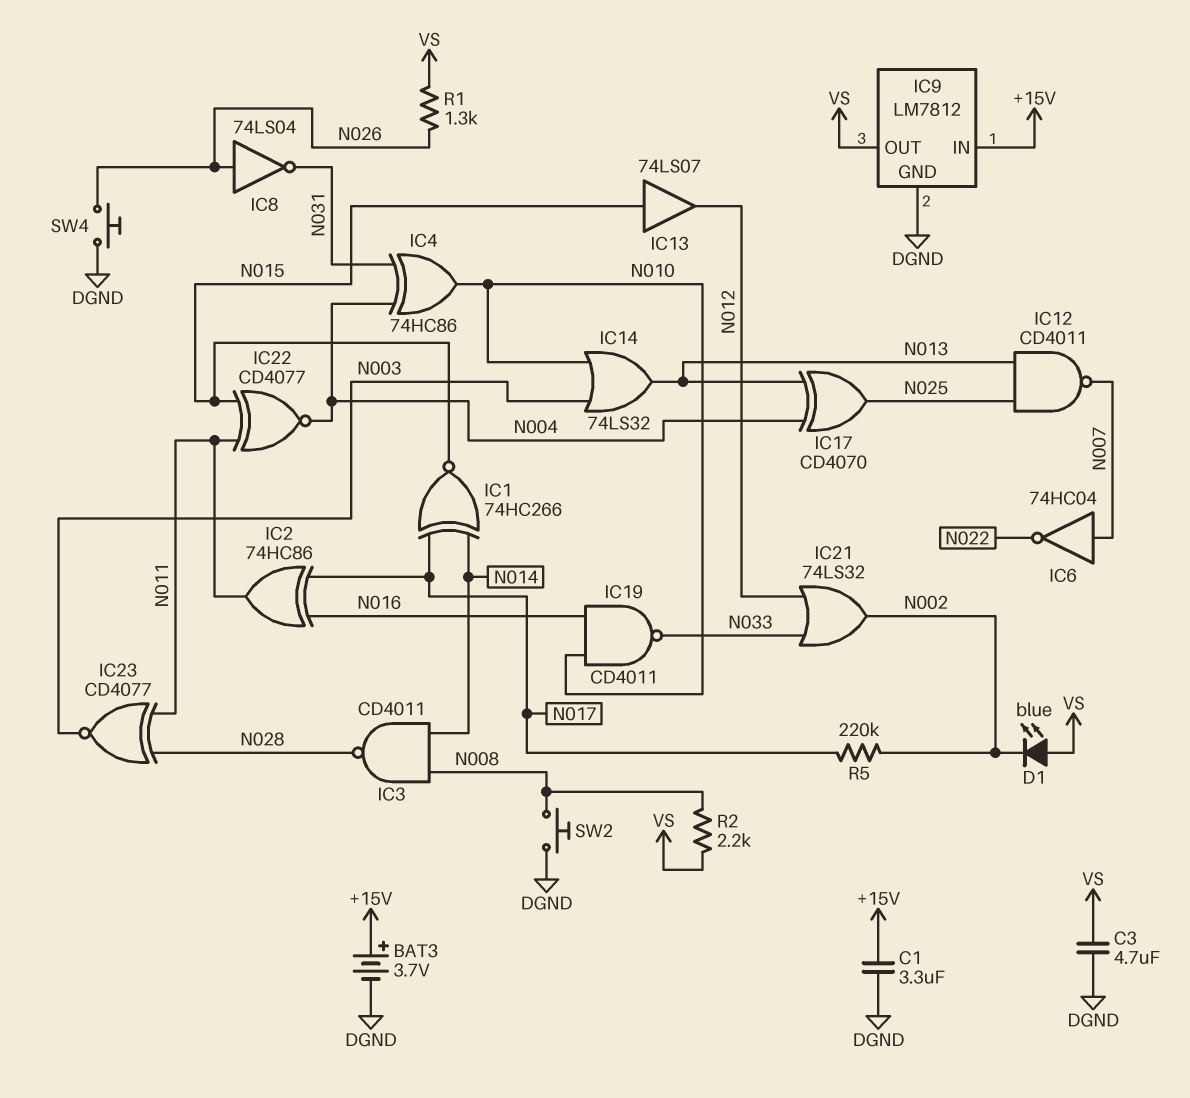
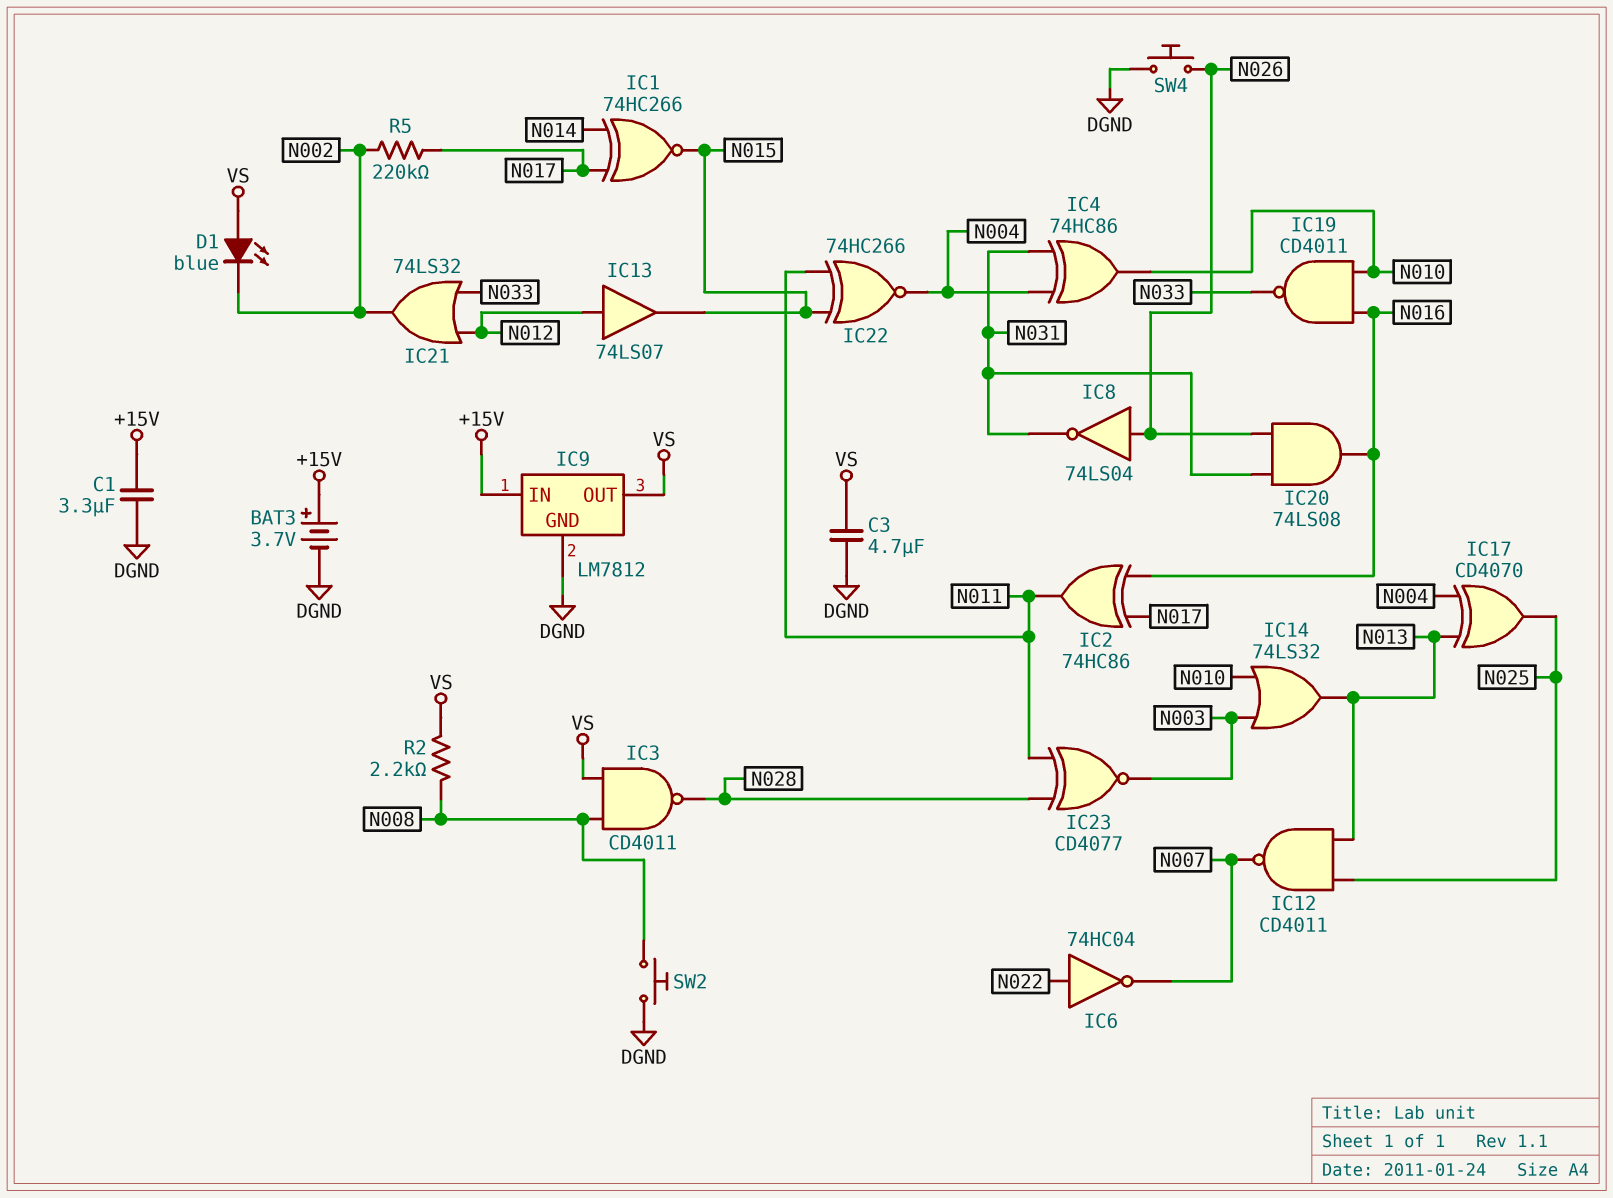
IC3: NAND CD4011 (in N008, in N014, out N028) -> NAND CD4011 (in N008, in VS, out N028)
IC6: NOT 74HC04 (in N007, out N022) -> NOT 74HC04 (in N022, out N007)
IC13: buffer 74LS07 (in N015, out N012) -> buffer 74LS07 (in N012, out N015)
IC20: none -> AND 74LS08 (in N026, in N031, out N016)
IC22: XNOR CD4077 (in N011, in N015, out N004) -> XNOR 74HC266 (in N011, in N015, out N004)
R1: 1.3k (N026, VS) -> none

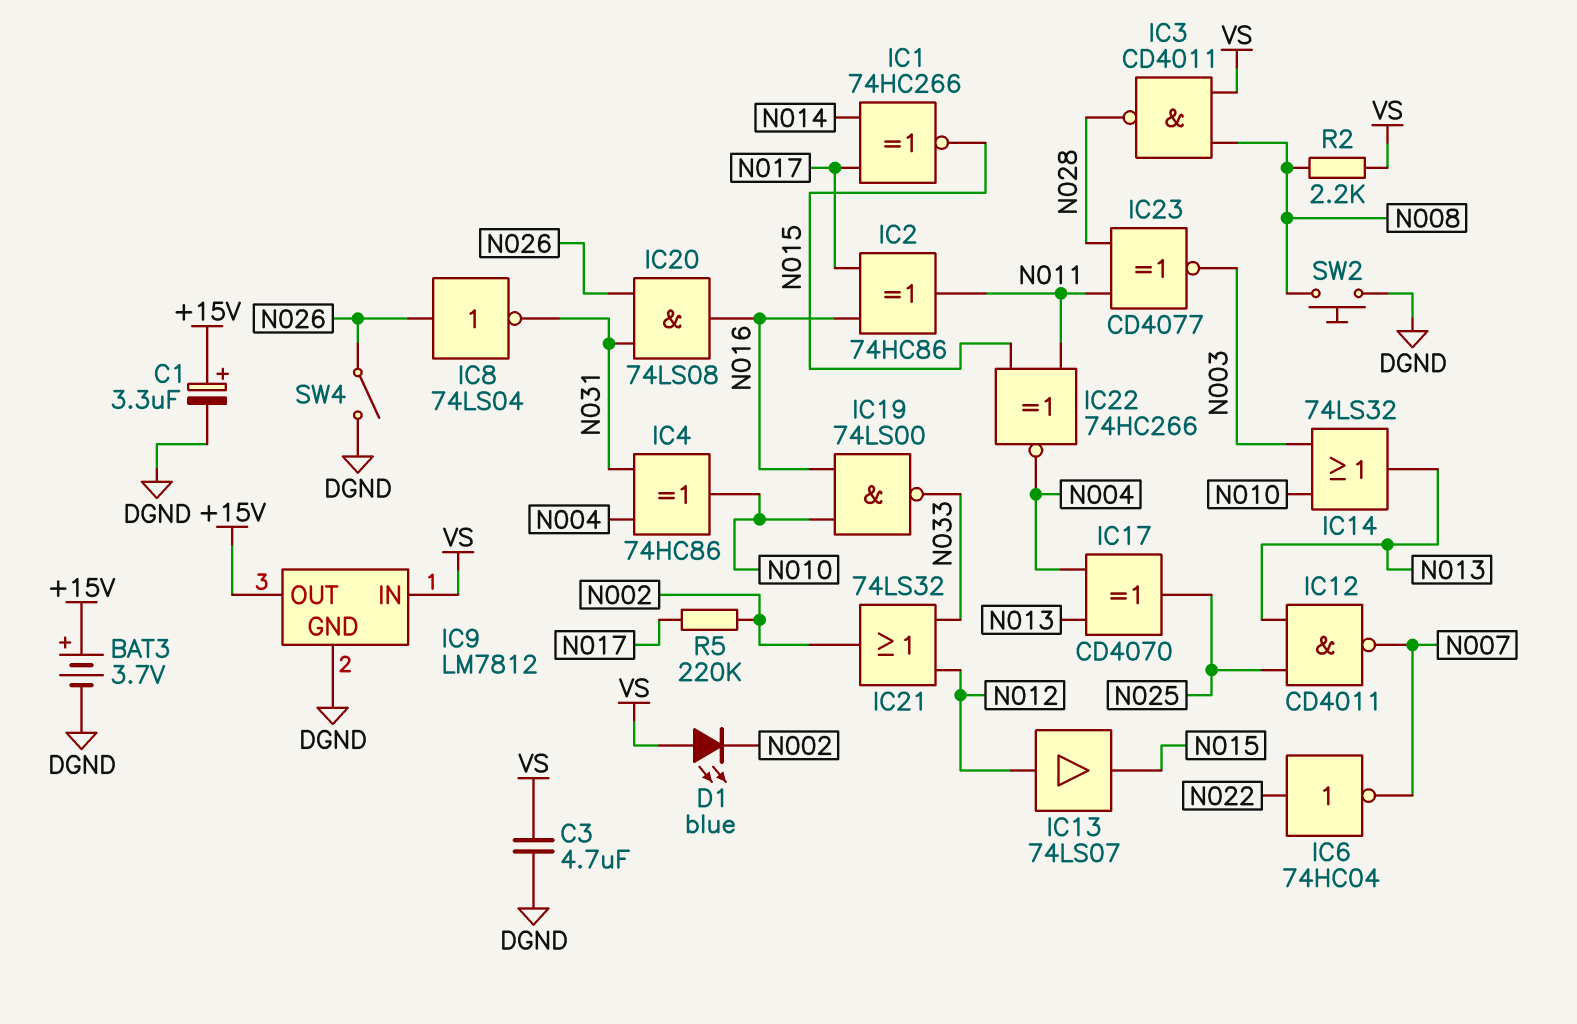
C1: 3.3uF (+15V, DGND) -> 3.3uF (plus +15V, minus DGND)
IC9 pin IN: +15V -> VS
IC9 pin OUT: VS -> +15V
IC19: NAND CD4011 (in N010, in N016, out N033) -> NAND 74LS00 (in N010, in N016, out N033)
SW4: button (DGND, N026) -> switch (DGND, N026)

